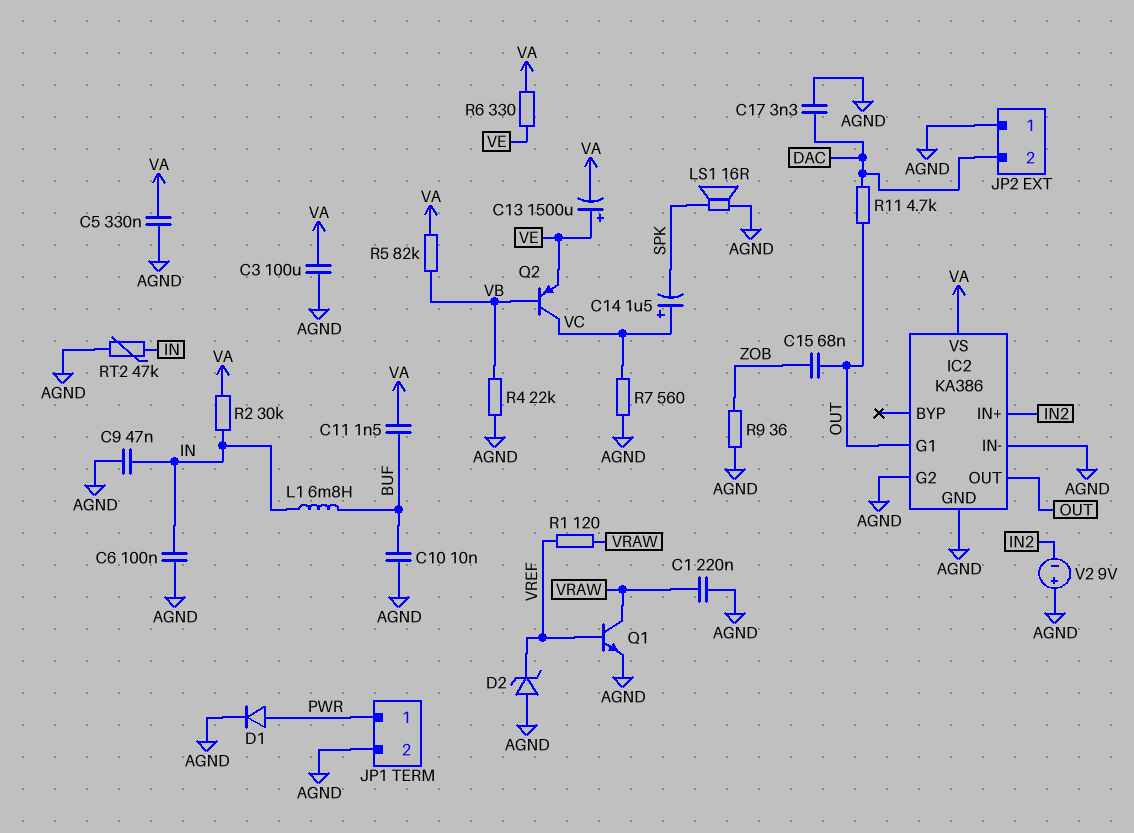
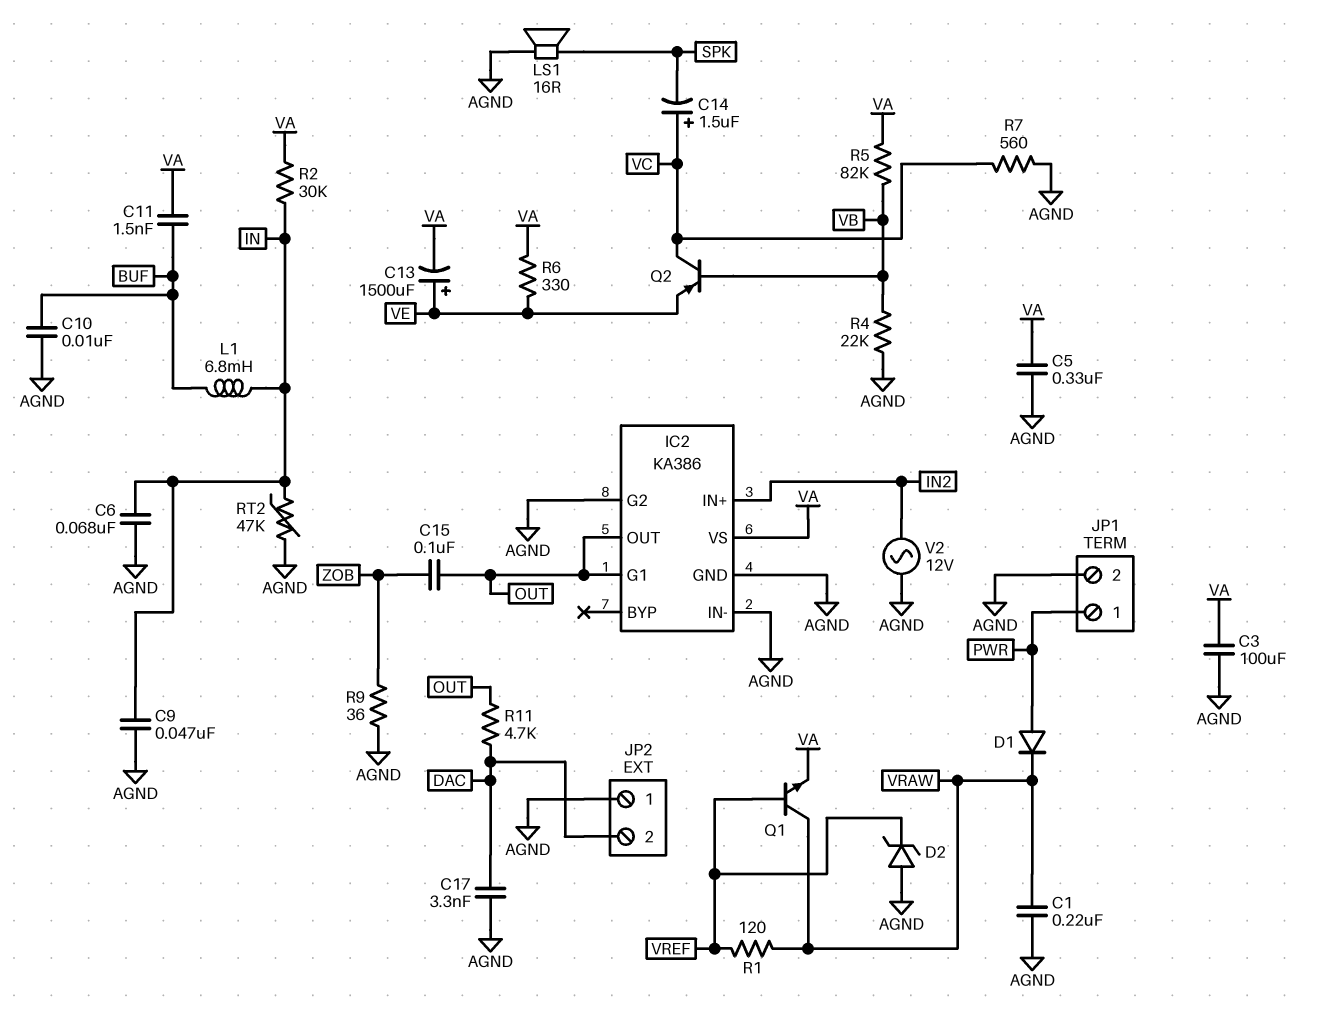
C6: 100nF (AGND, IN) -> 68nF (AGND, IN)
C15: 68nF (OUT, ZOB) -> 100nF (OUT, ZOB)
D1: diode (A PWR, K AGND) -> diode (A PWR, K VRAW)
Q1: NPN (B VREF, C VRAW, E AGND) -> NPN (B VREF, C VRAW, E VA)
V2: 9V (plus AGND, minus IN2) -> AC 12V (AGND, IN2)

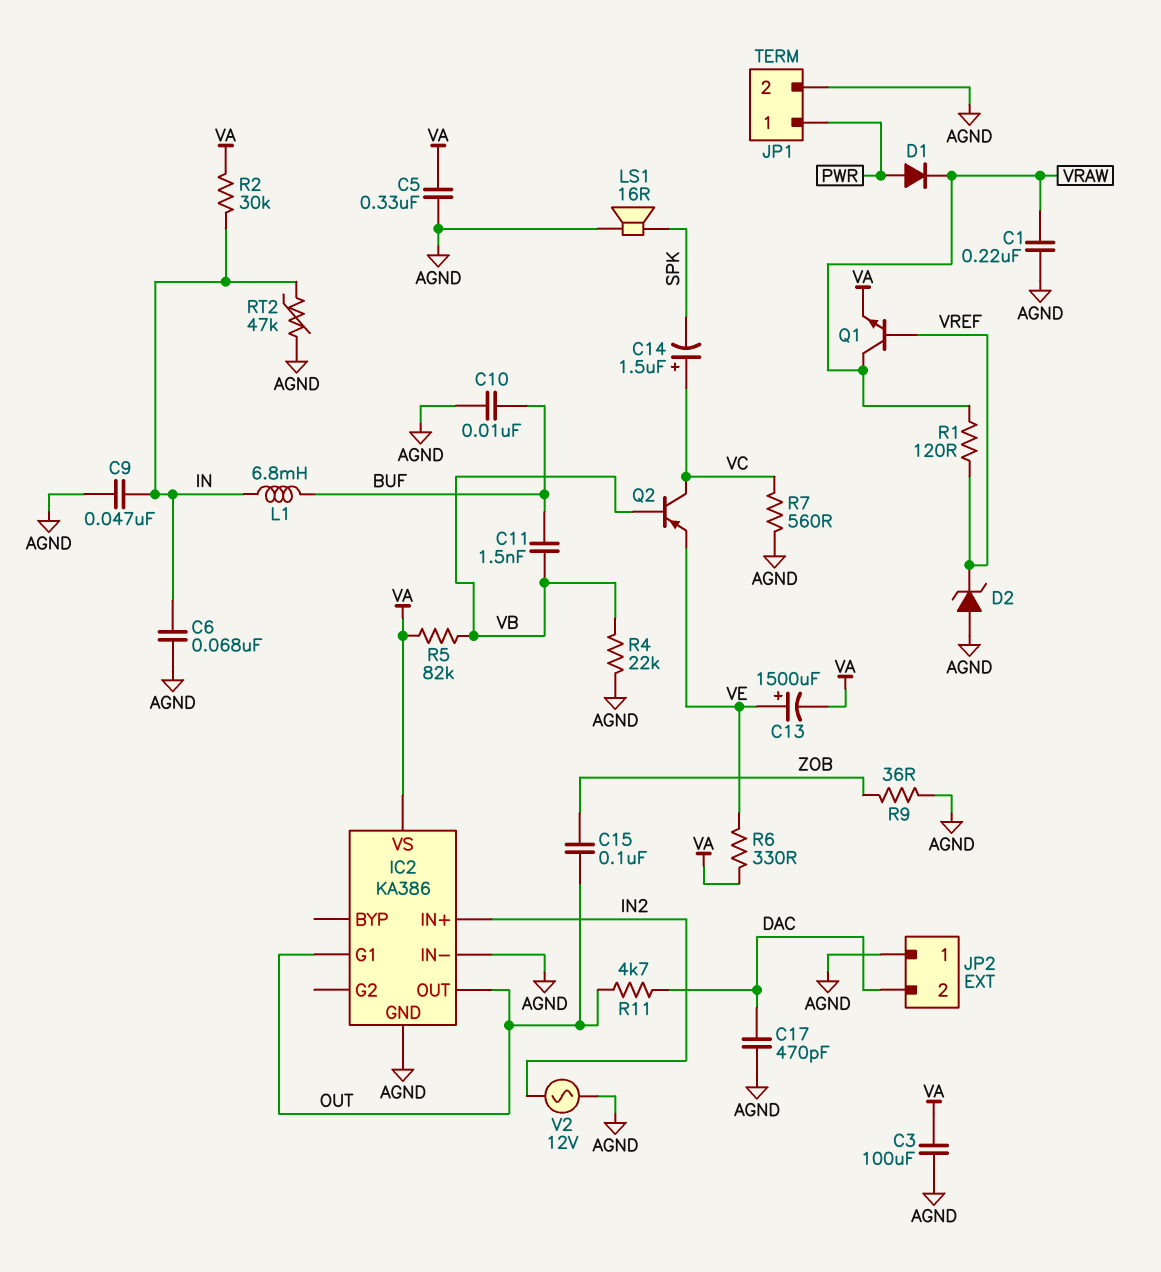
C11: 1.5nF (BUF, VA) -> 1.5nF (BUF, VB)
C17: 3.3nF (AGND, DAC) -> 470pF (AGND, DAC)
IC2 pin G2: AGND -> none

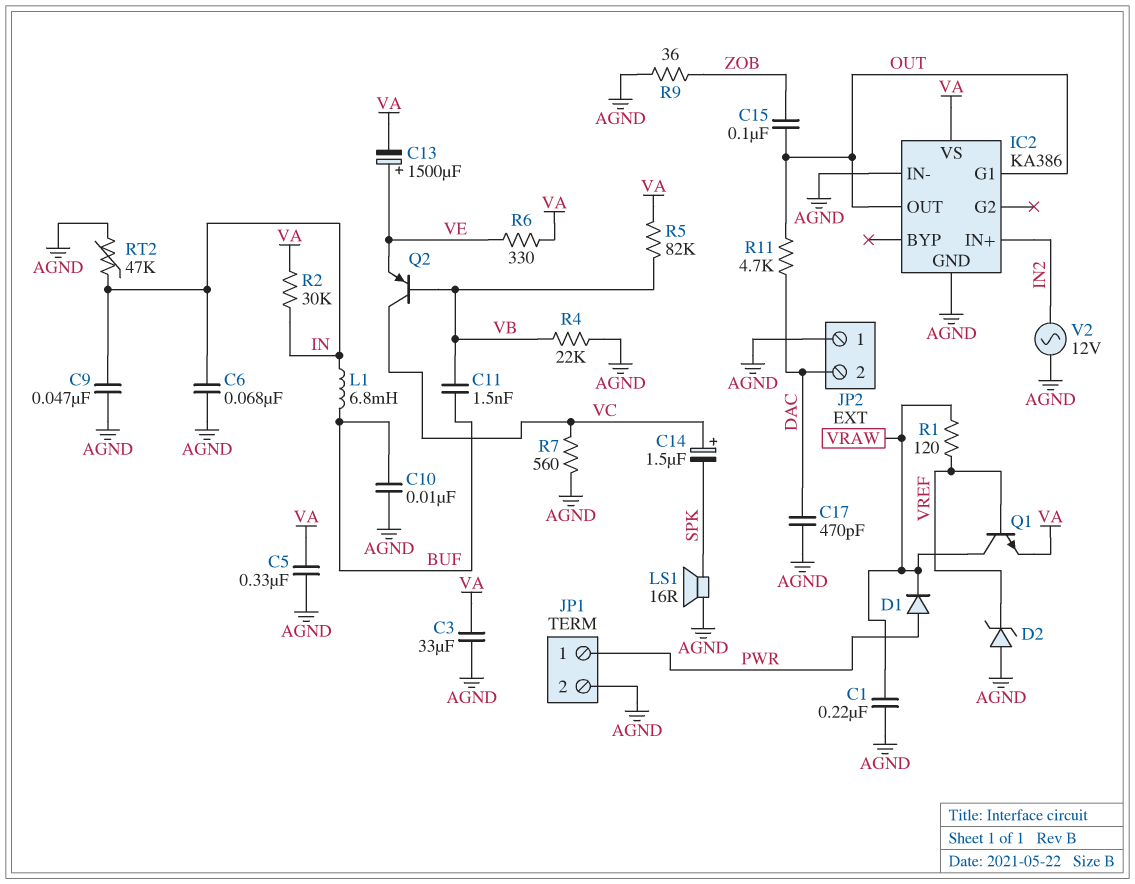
C3: 100uF (AGND, VA) -> 33uF (AGND, VA)

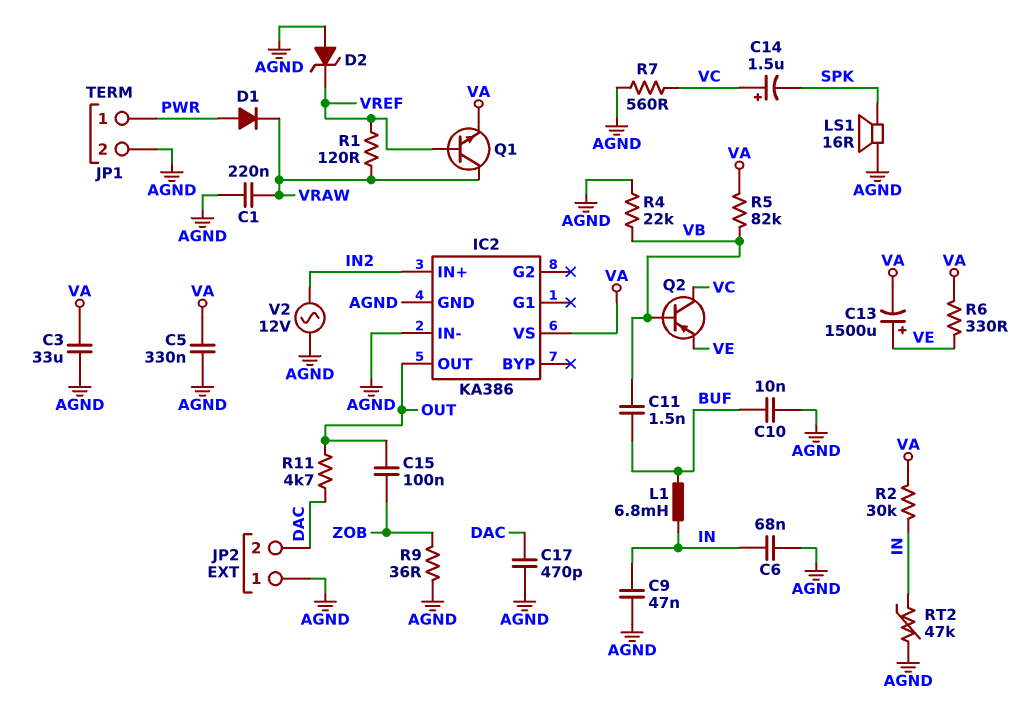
IC2 pin G1: OUT -> none

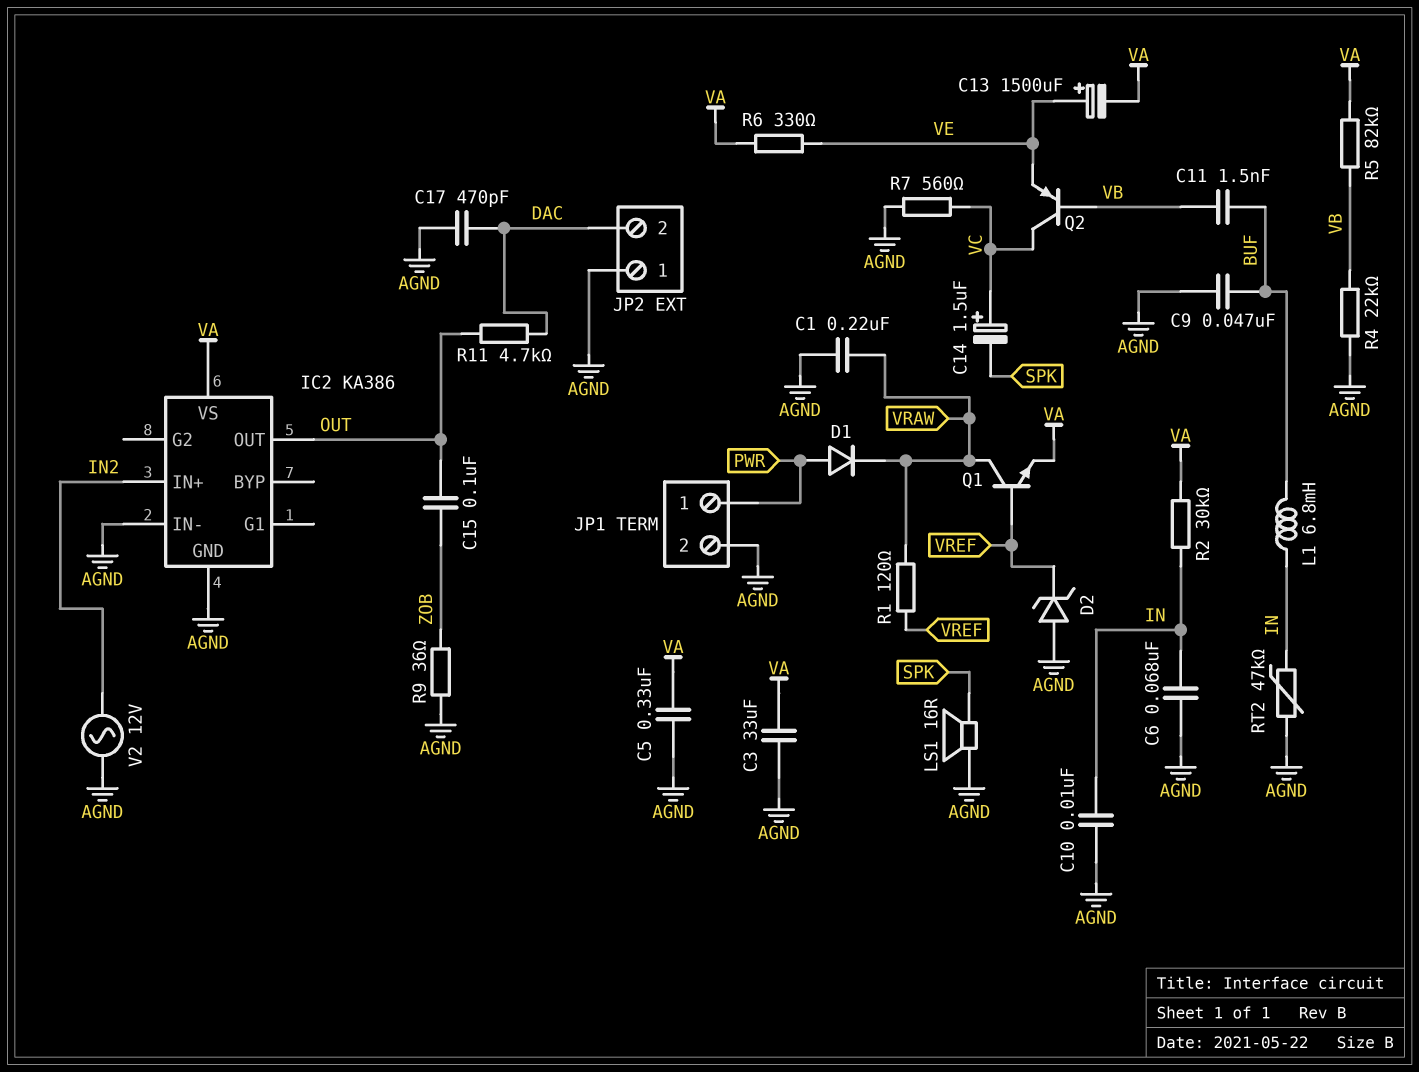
C9: 47nF (AGND, IN) -> 47nF (AGND, BUF)
C10: 10nF (AGND, BUF) -> 10nF (AGND, IN)

